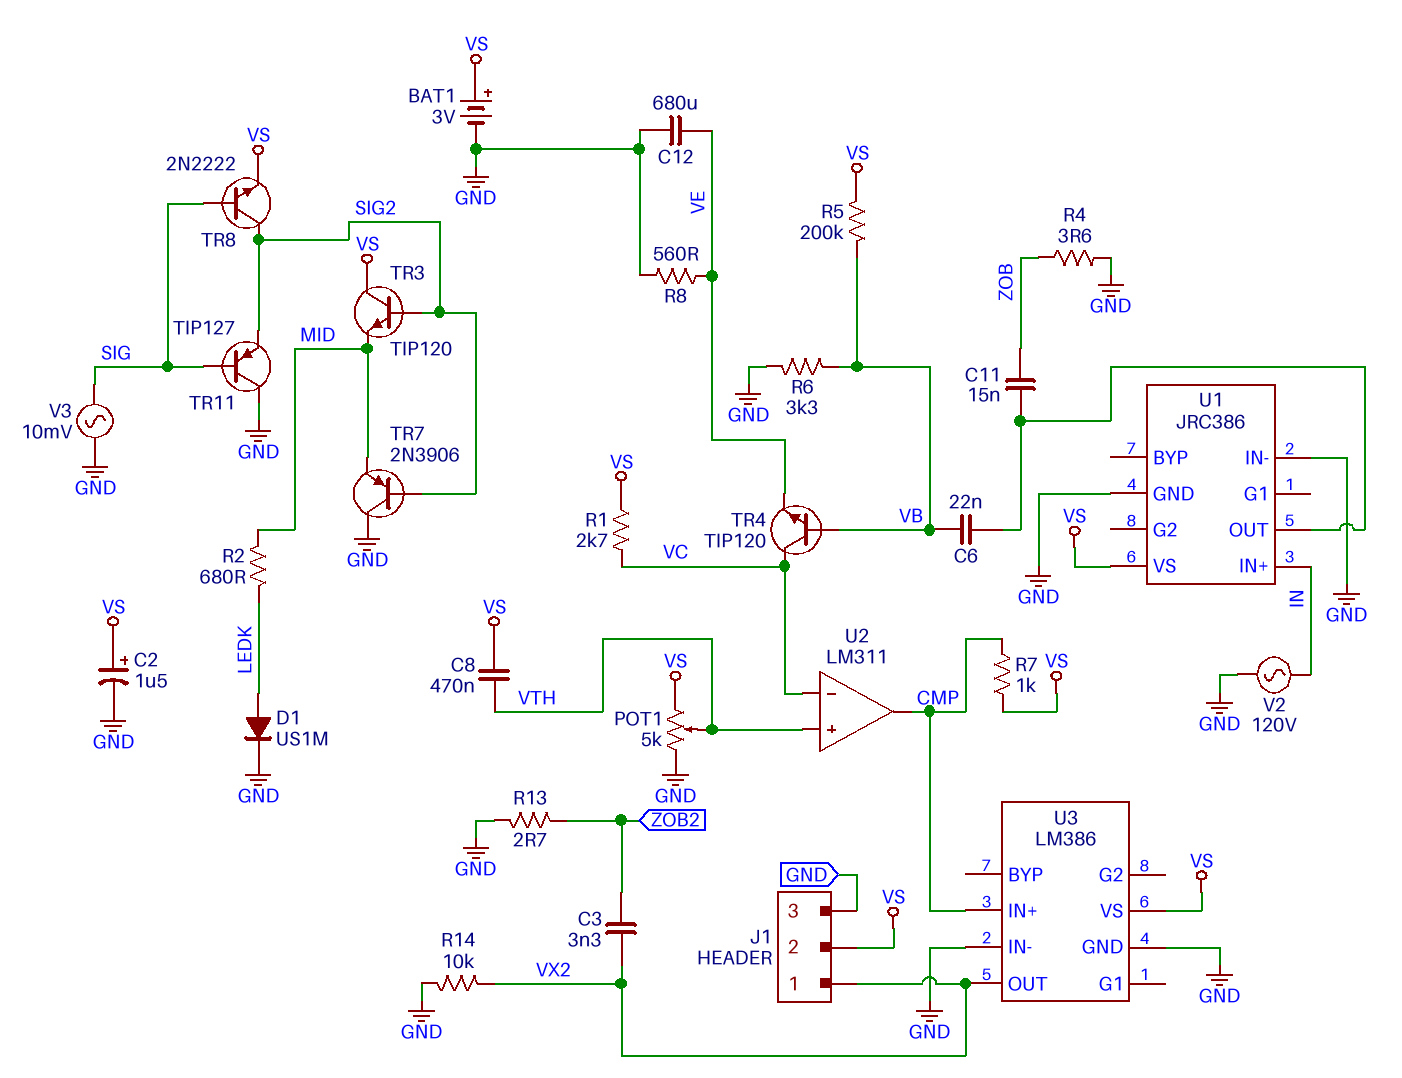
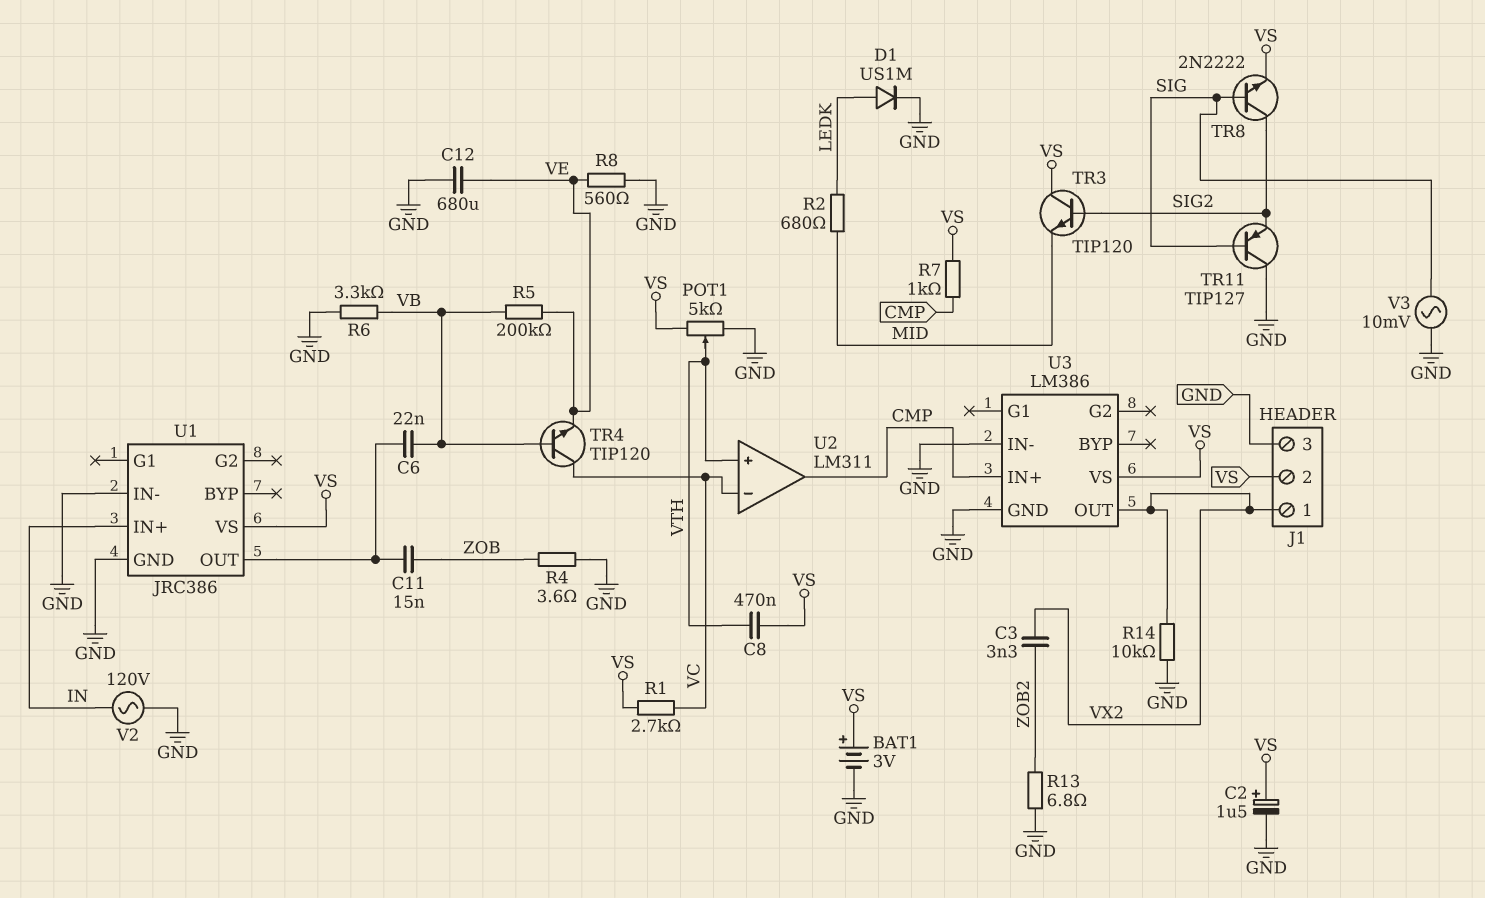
R5: 200k (VB, VS) -> 200k (VB, VE)
R13: 2.7 (GND, ZOB2) -> 6.8 (GND, ZOB2)
TR7: PNP 2N3906 (B SIG2, C GND, E MID) -> none

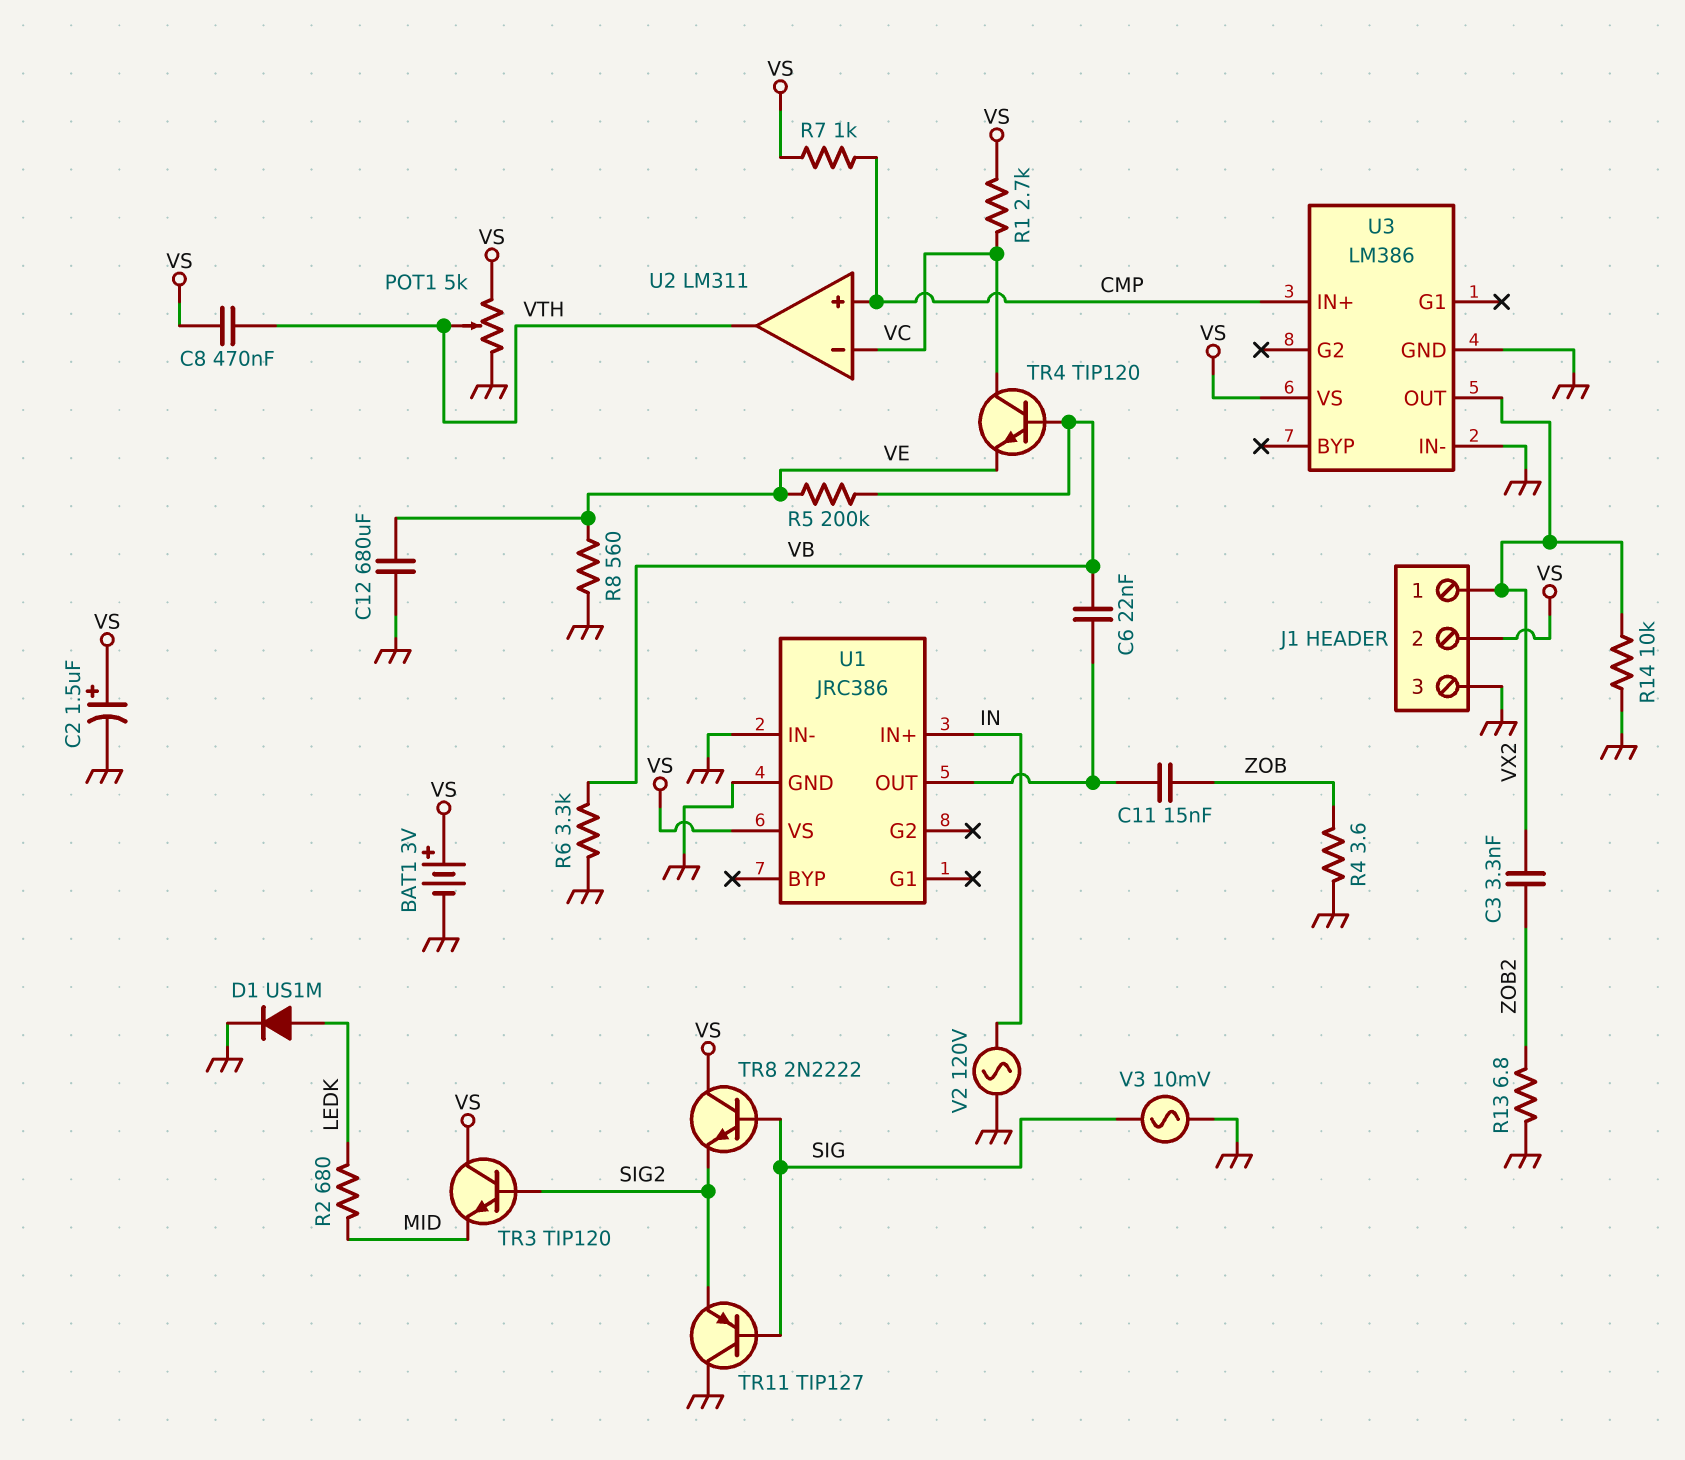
TR8: NPN 2N2222 (B SIG, C SIG2, E VS) -> NPN 2N2222 (B SIG, C VS, E SIG2)
U2 pin in+: VTH -> CMP
U2 pin out: CMP -> VTH

